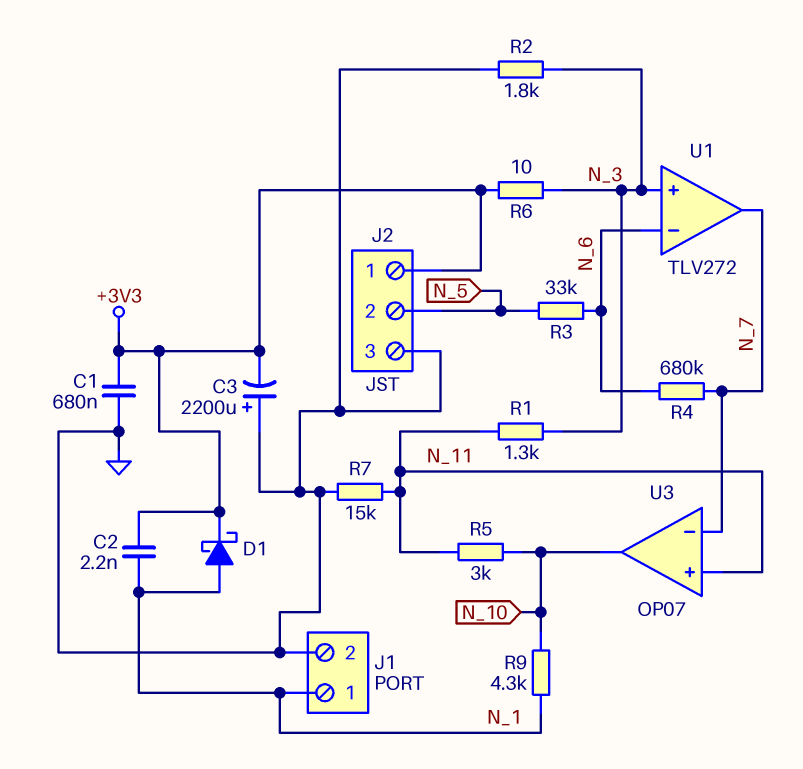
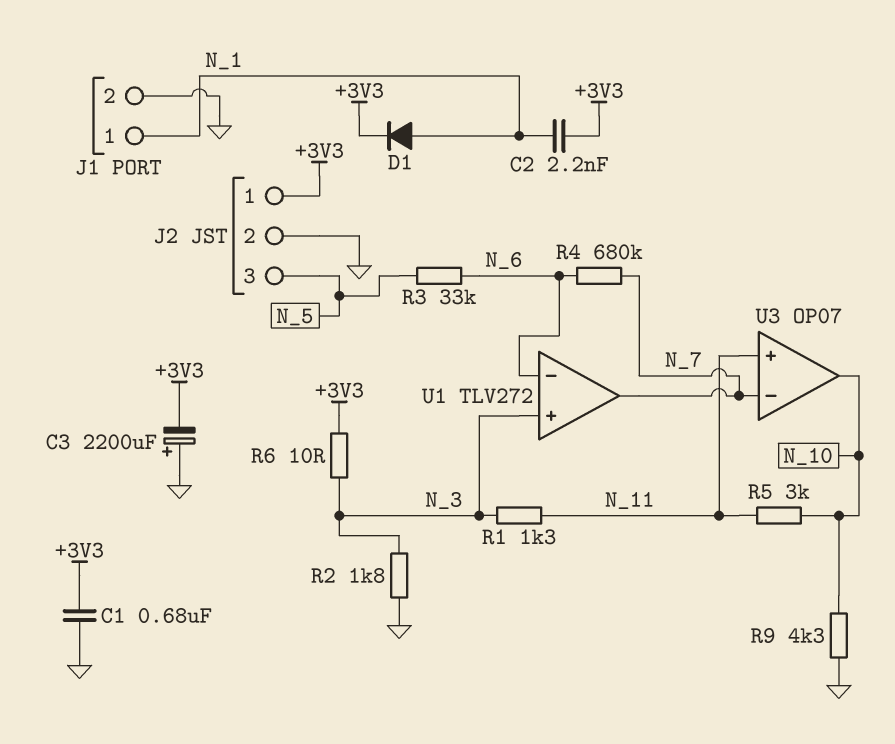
D1: schottky (A N_1, K +3V3) -> diode (A N_1, K +3V3)
J2 pin 2: N_5 -> GND
J2 pin 3: GND -> N_5
R7: 15k (GND, N_11) -> none
R9: 4.3k (N_1, N_10) -> 4.3k (GND, N_10)

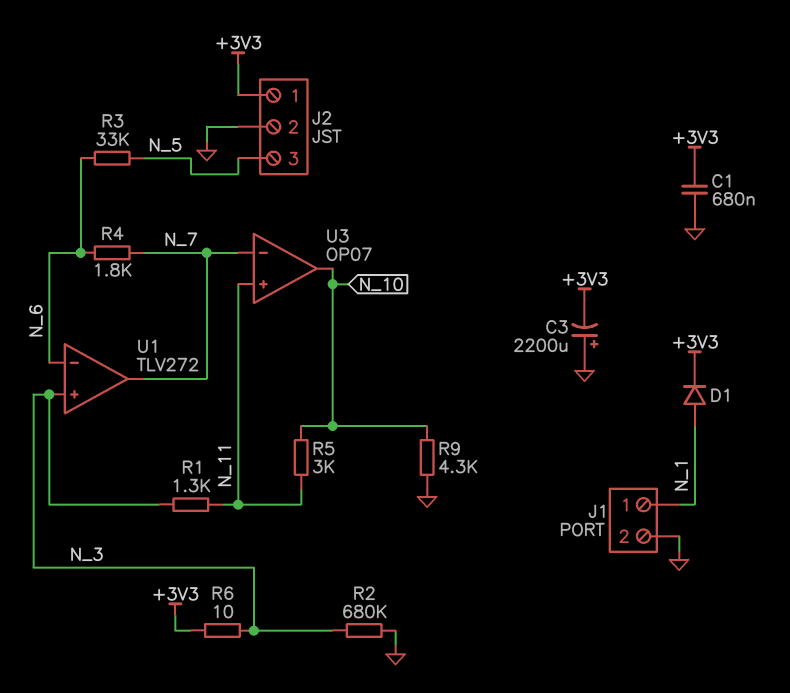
C2: 2.2nF (+3V3, N_1) -> none
R2: 1.8k (GND, N_3) -> 680k (GND, N_3)
R4: 680k (N_6, N_7) -> 1.8k (N_6, N_7)

